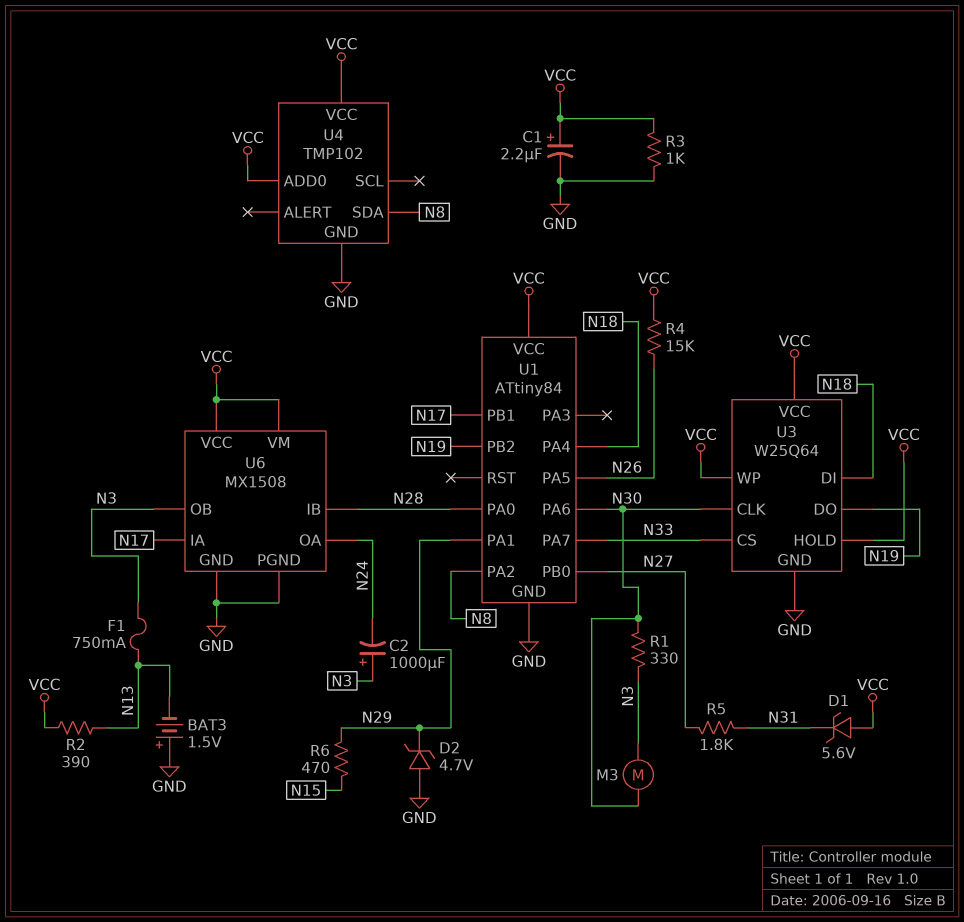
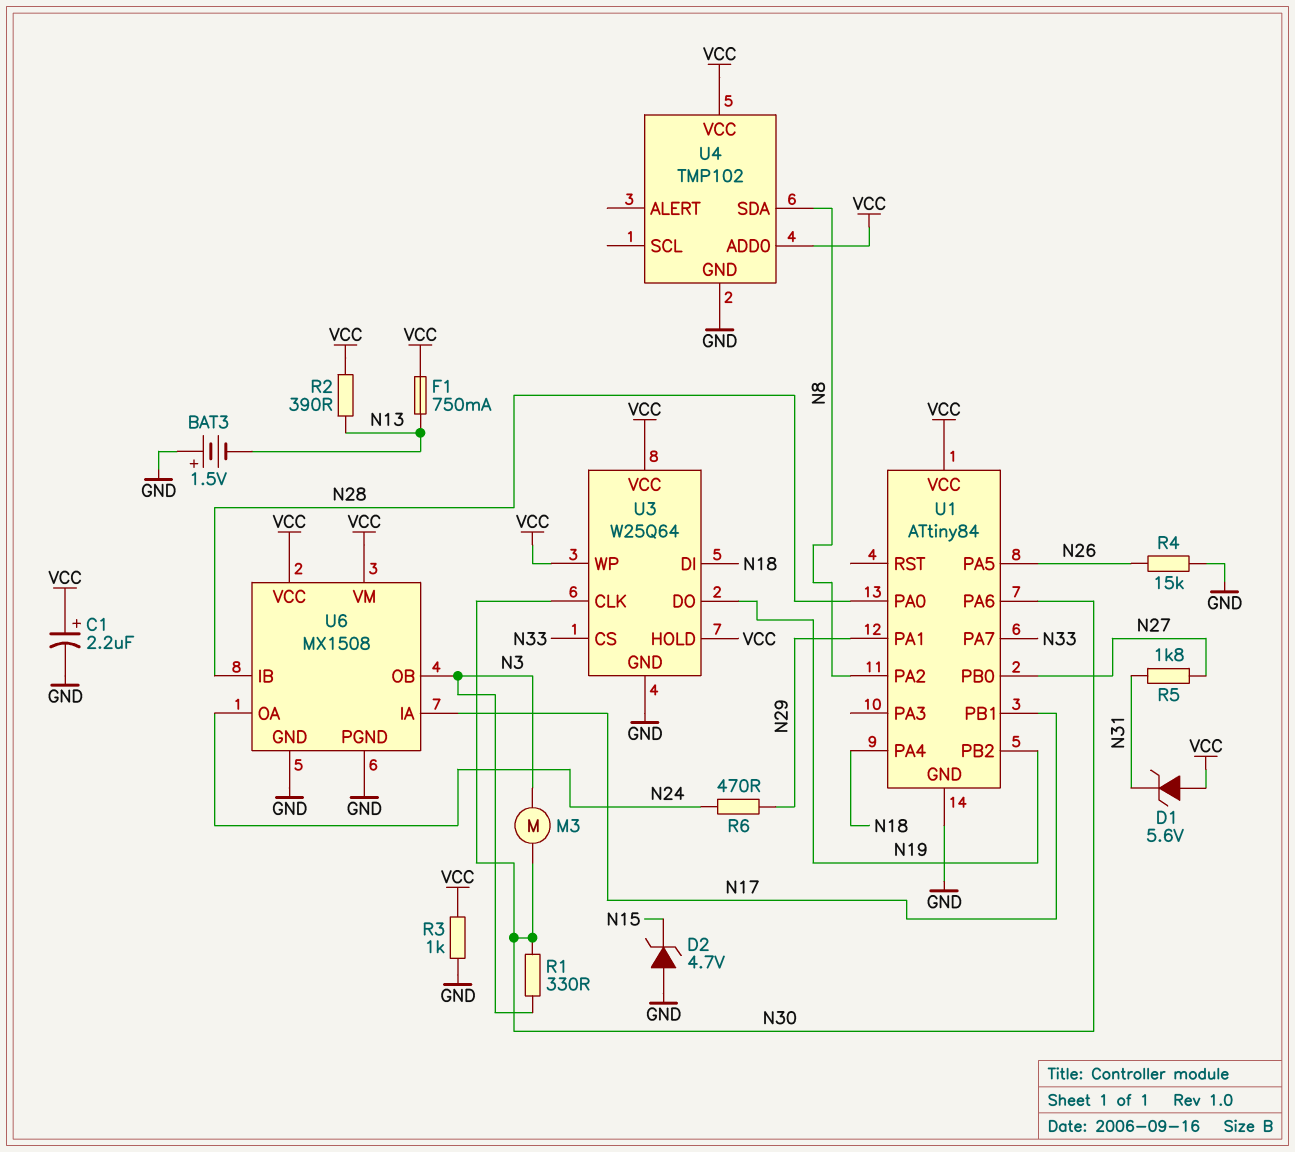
C2: 1000uF (plus N3, minus N24) -> none
D2: zener 4.7V (A GND, K N29) -> zener 4.7V (A GND, K N15)
F1: 750mA (N3, N13) -> 750mA (N13, VCC)
R4: 15k (N26, VCC) -> 15k (GND, N26)
R6: 470 (N15, N29) -> 470 (N24, N29)

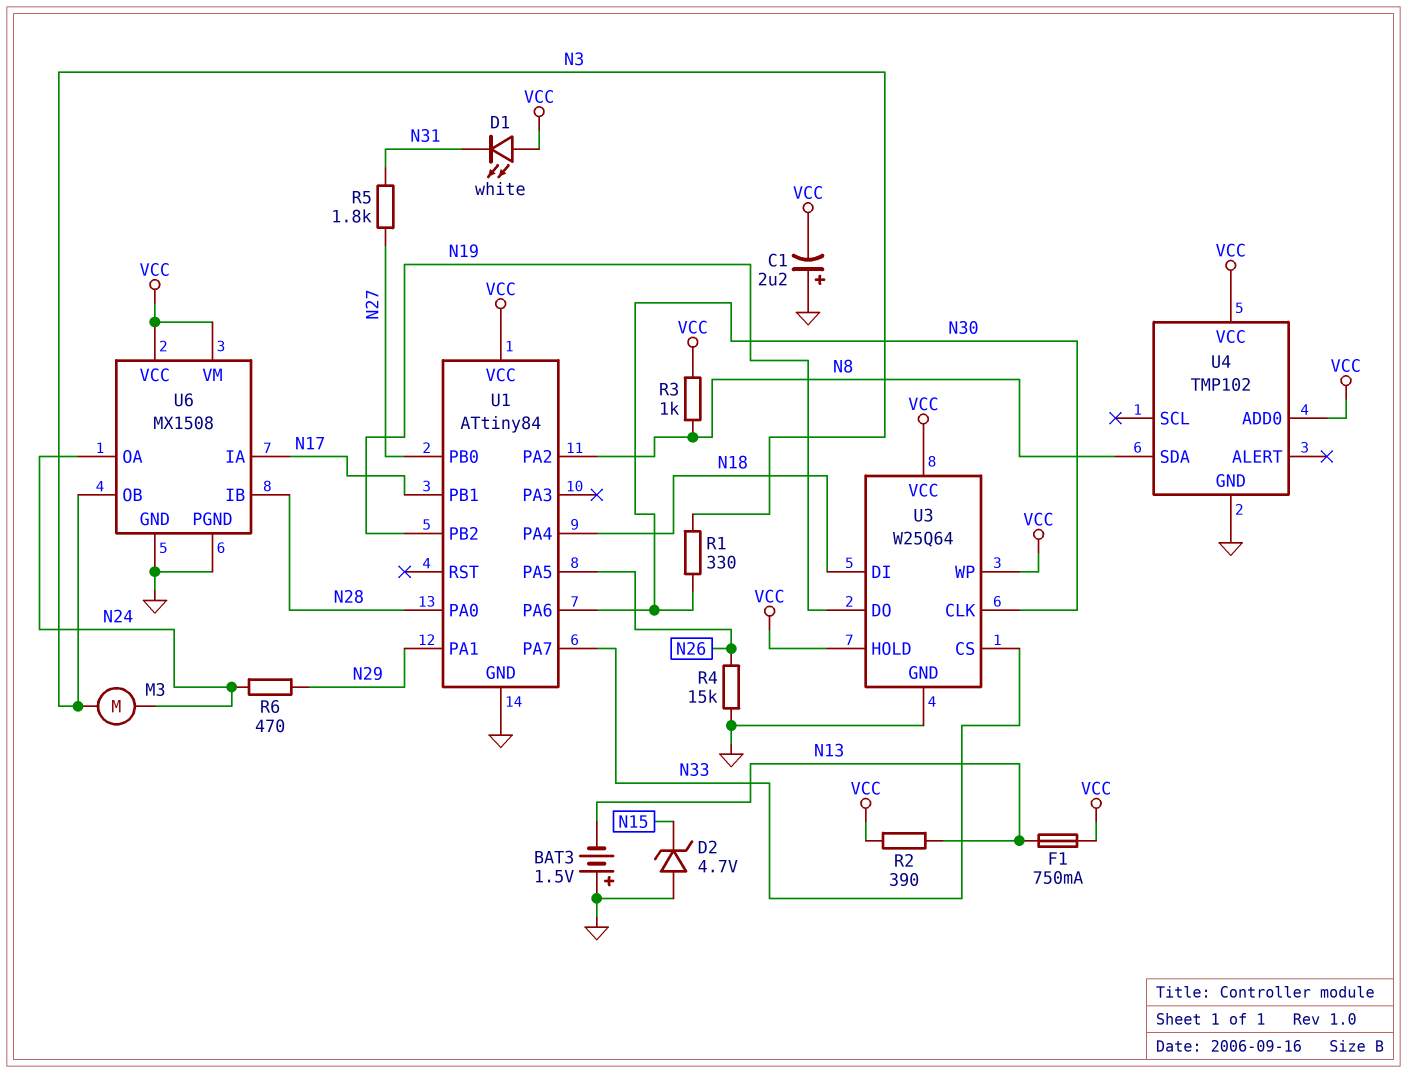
C1: 2.2uF (plus VCC, minus GND) -> 2.2uF (plus GND, minus VCC)
D1: zener 5.6V (A VCC, K N31) -> LED white (A VCC, K N31)
M3: motor (N3, N30) -> motor (N3, N24)
R3: 1k (GND, VCC) -> 1k (N8, VCC)

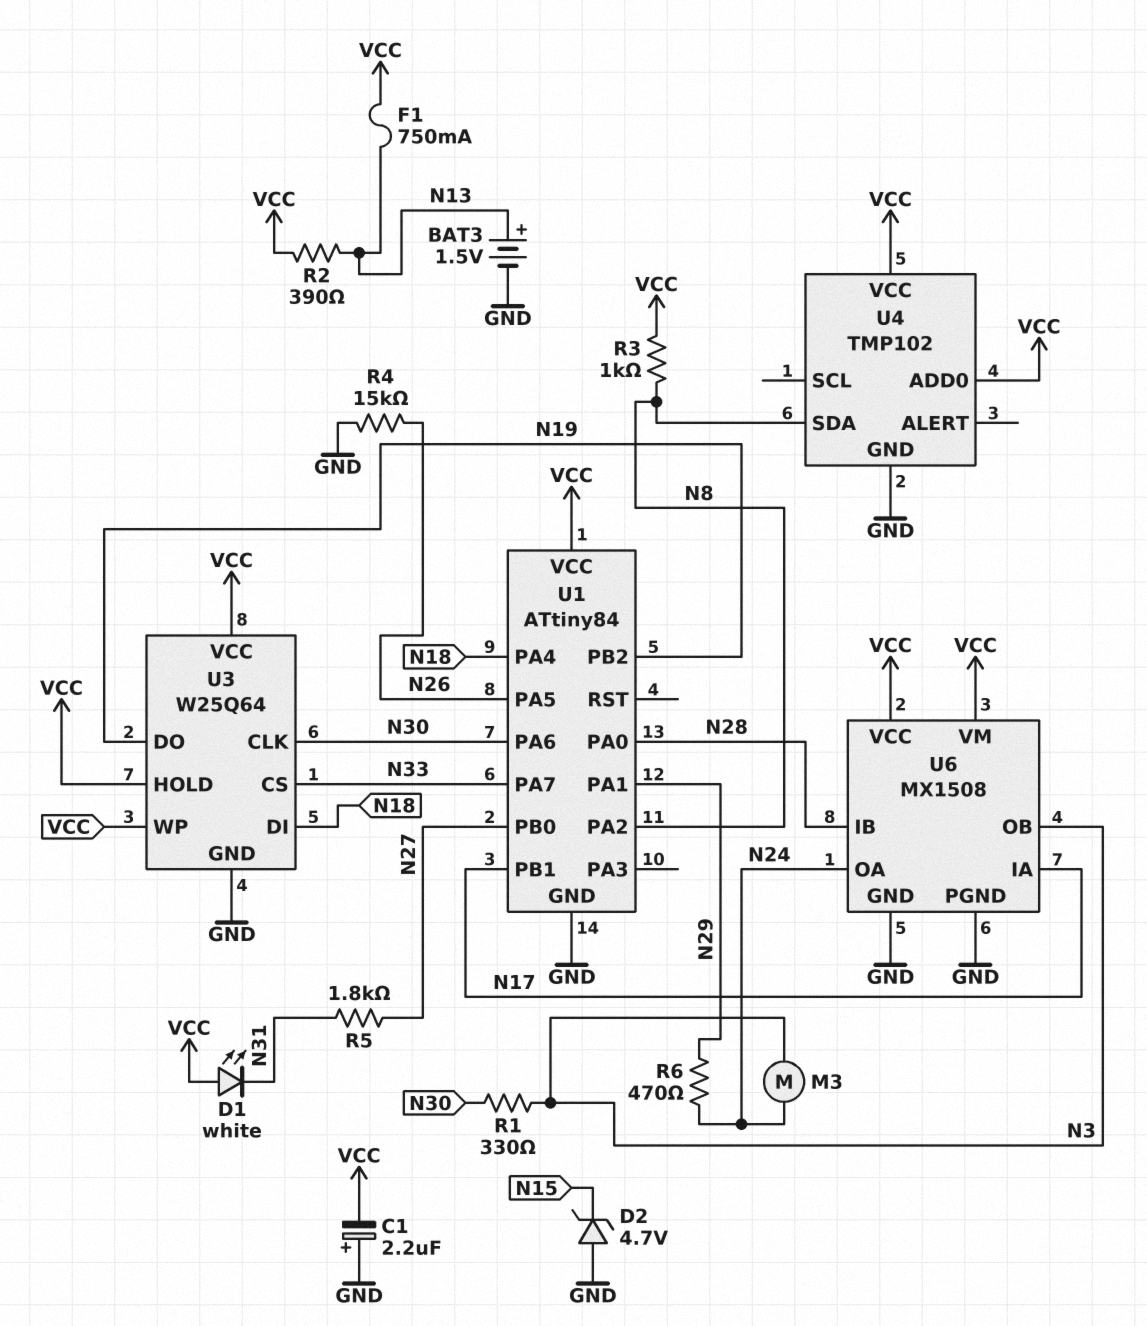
BAT3: 1.5V (plus GND, minus N13) -> 1.5V (plus N13, minus GND)

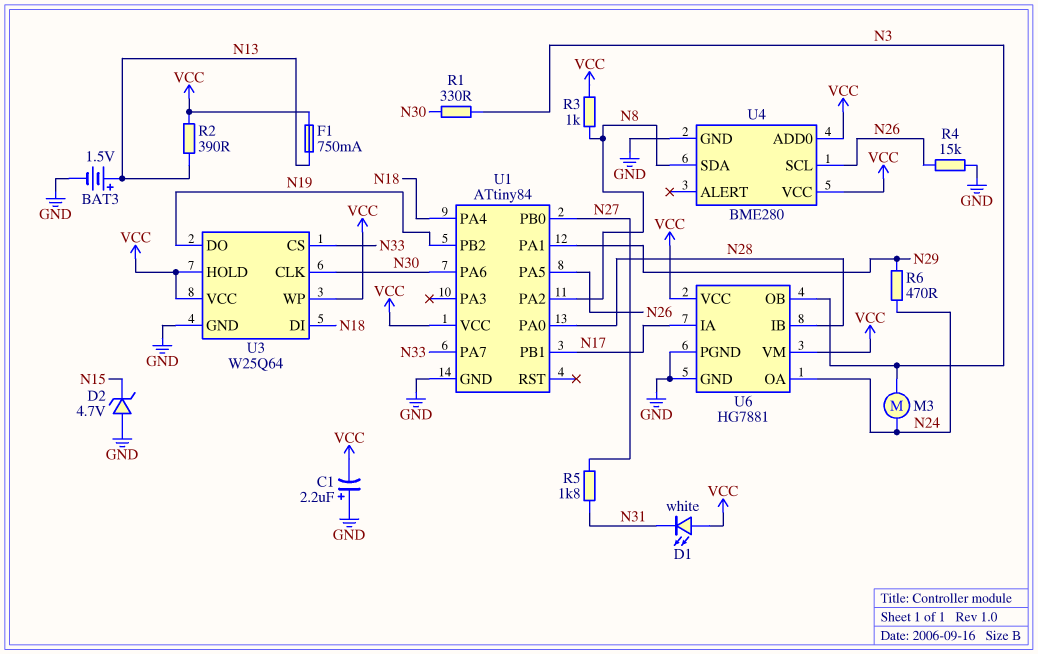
U4: TMP102 -> BME280
U4 pin SCL: none -> N26
U6: MX1508 -> HG7881

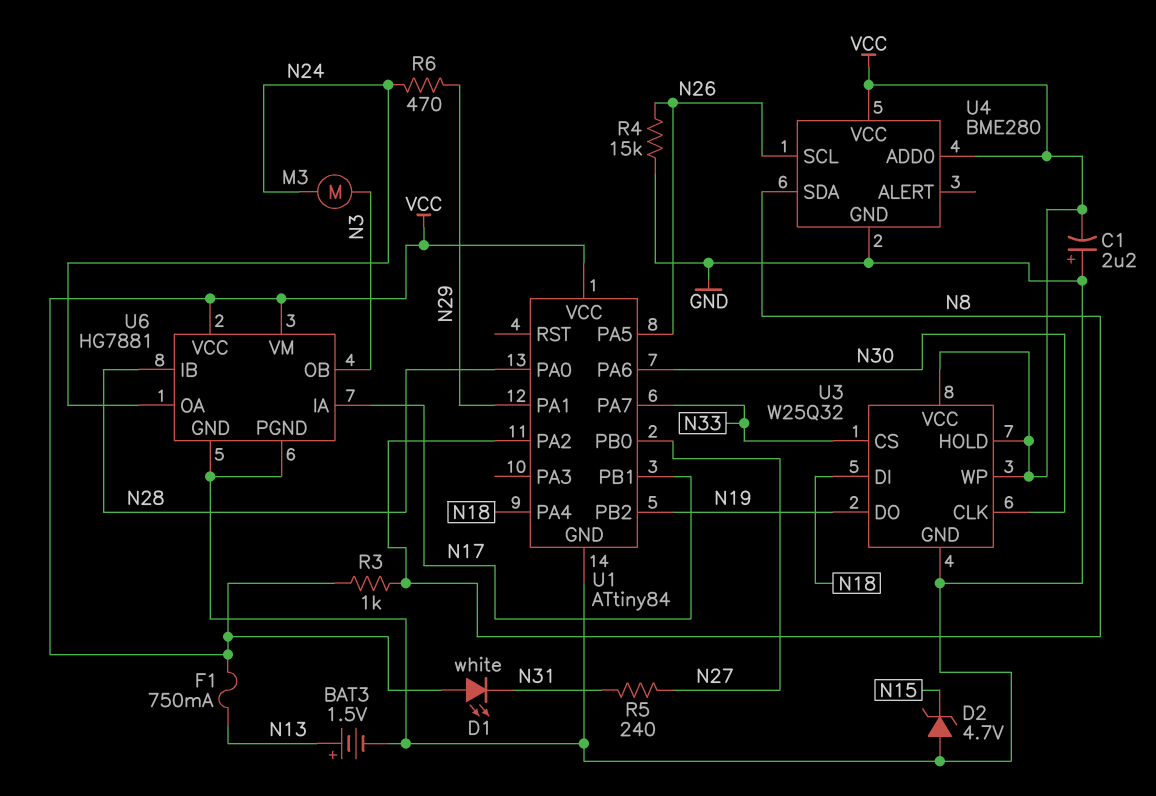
R1: 330 (N3, N30) -> none
R2: 390 (N13, VCC) -> none
R5: 1.8k (N27, N31) -> 240 (N27, N31)
U3: W25Q64 -> W25Q32

